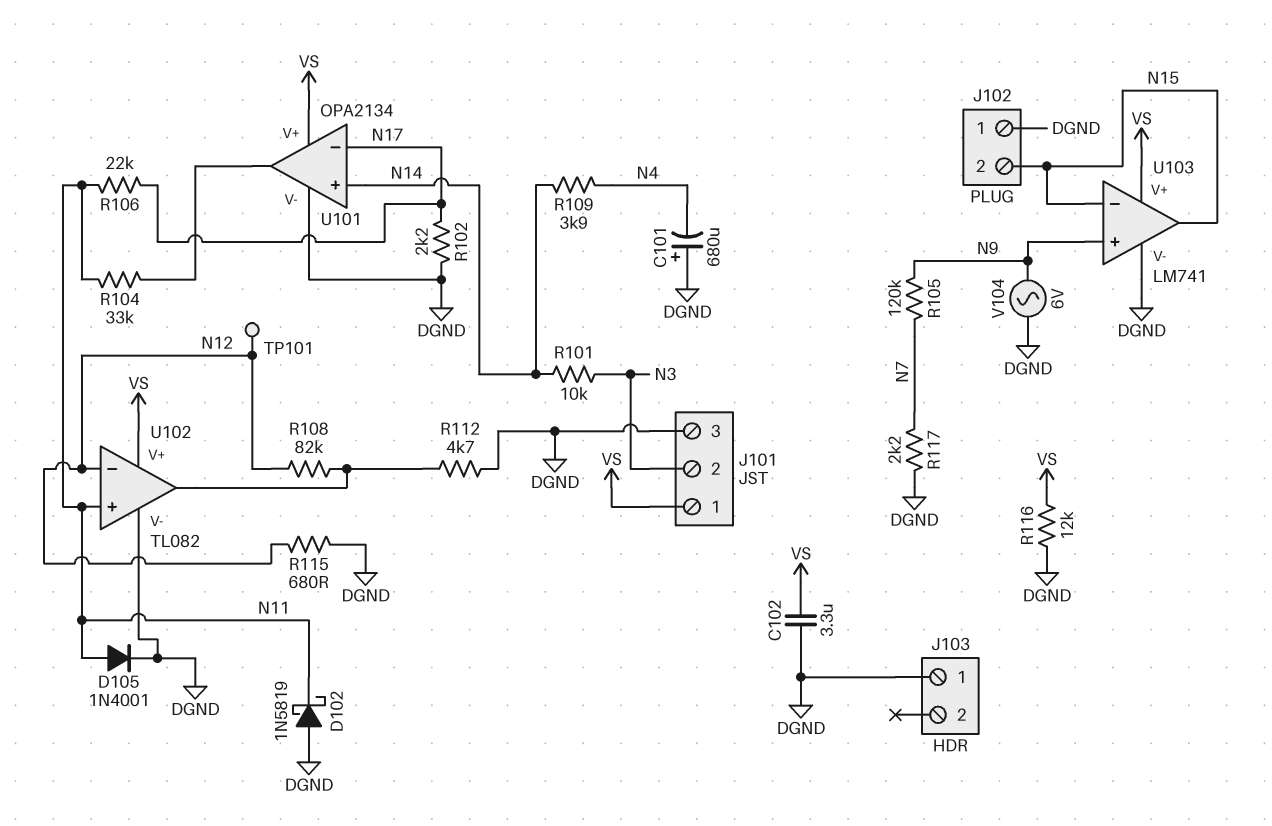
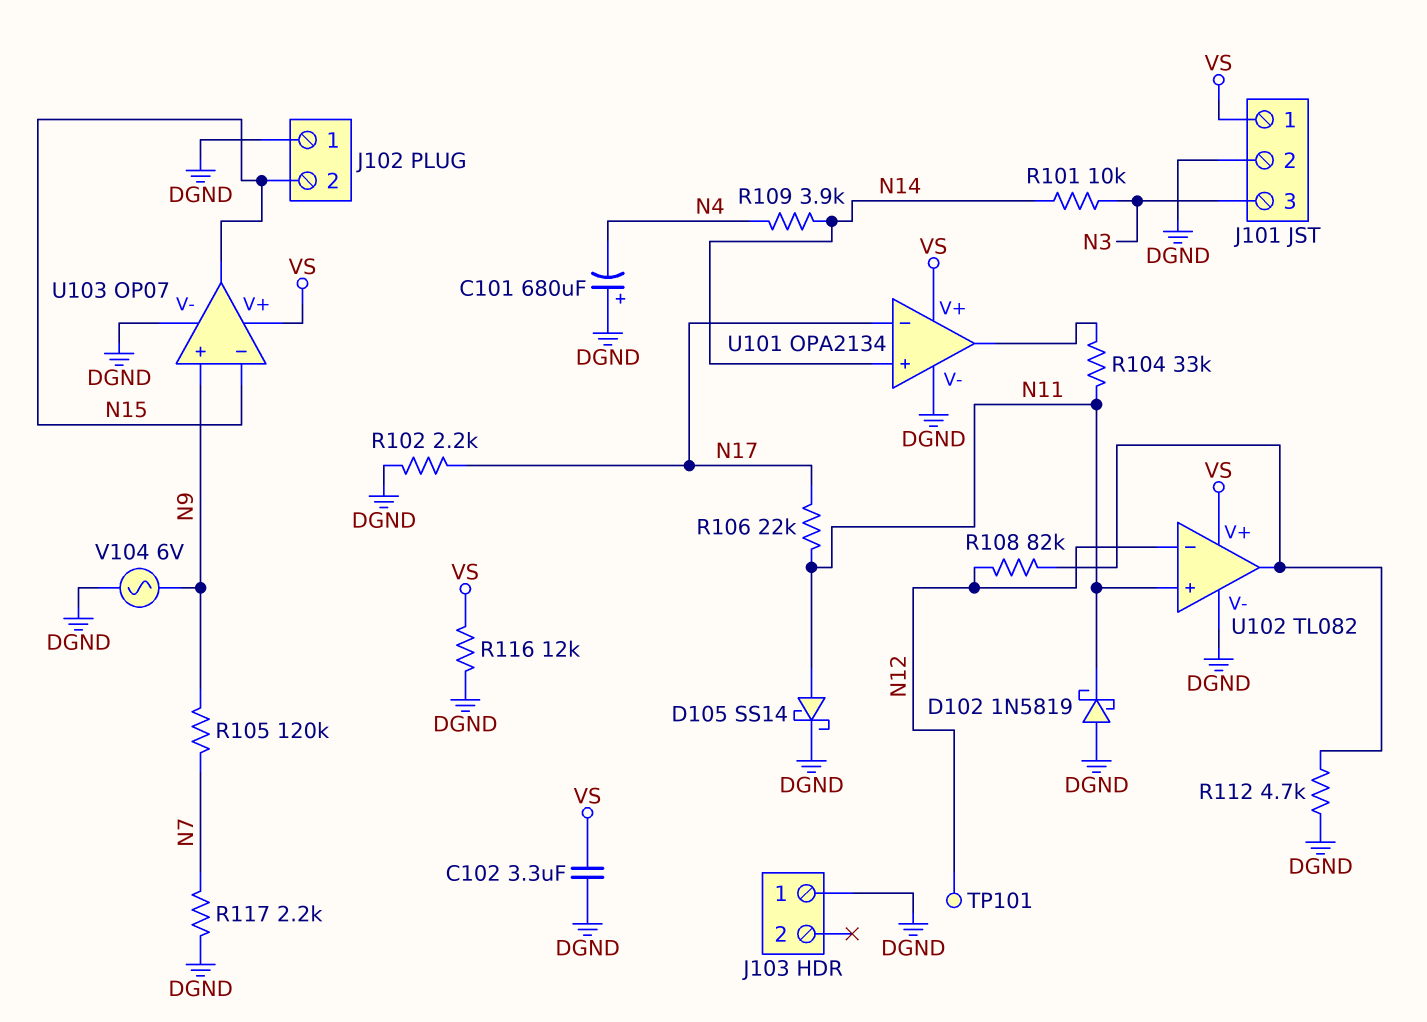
D105: diode 1N4001 (A N11, K DGND) -> schottky SS14 (A N11, K DGND)
J101 pin 2: N3 -> DGND
J101 pin 3: DGND -> N3
R115: 680 (DGND, N12) -> none
U103: LM741 -> OP07

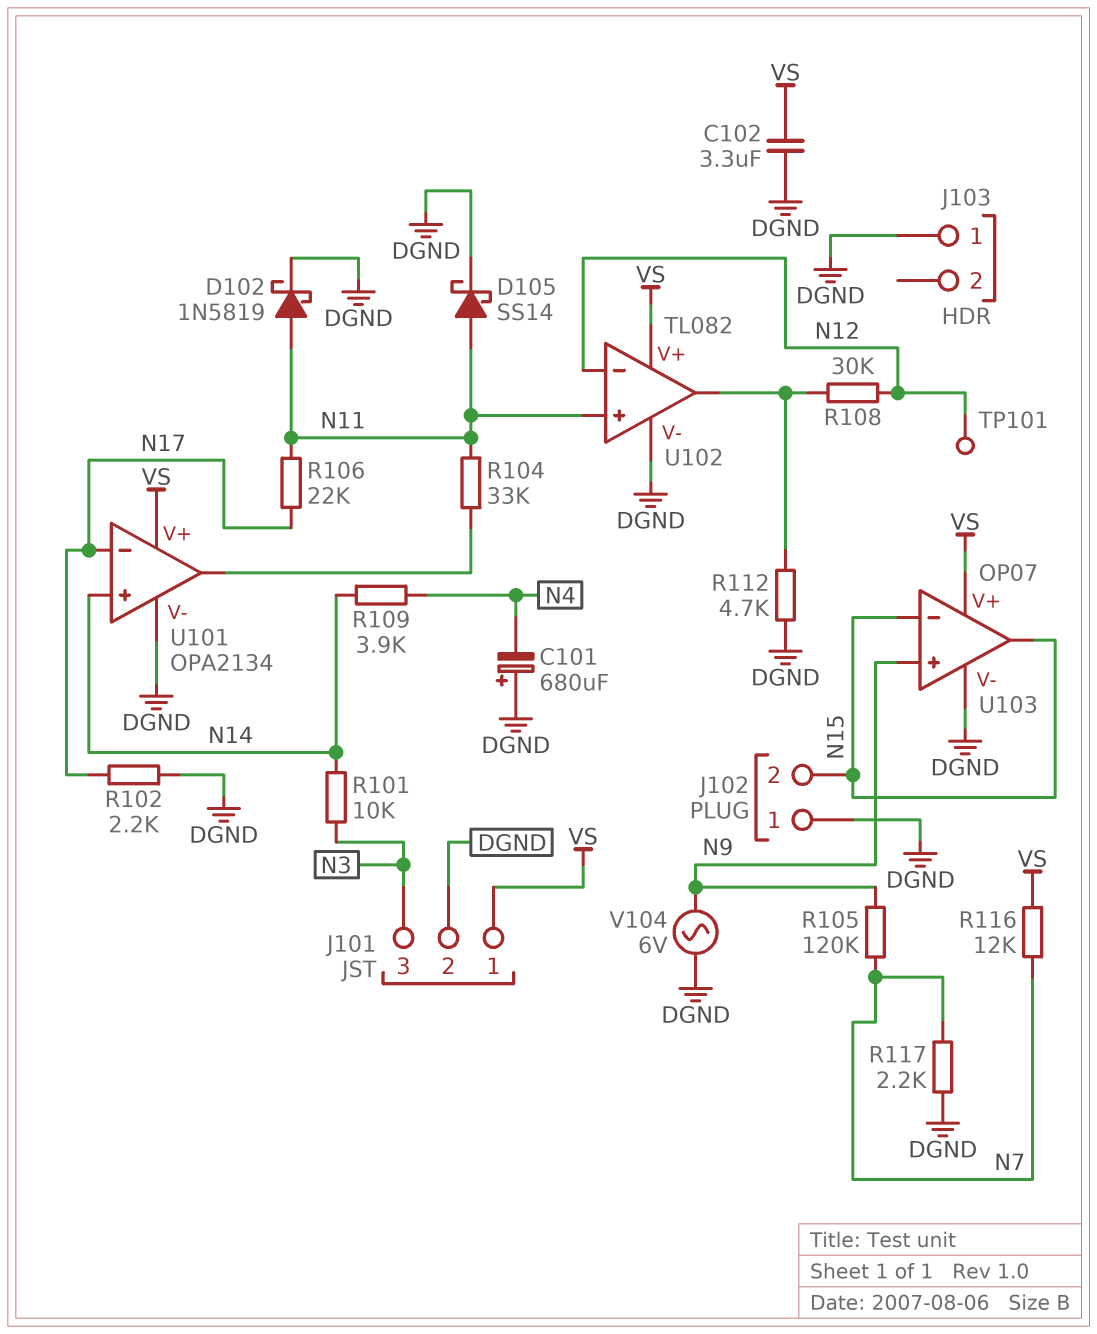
D102: schottky 1N5819 (A DGND, K N11) -> schottky 1N5819 (A N11, K DGND)
R108: 82k (N12, U102/out) -> 30k (N12, U102/out)
R116: 12k (DGND, VS) -> 12k (N7, VS)

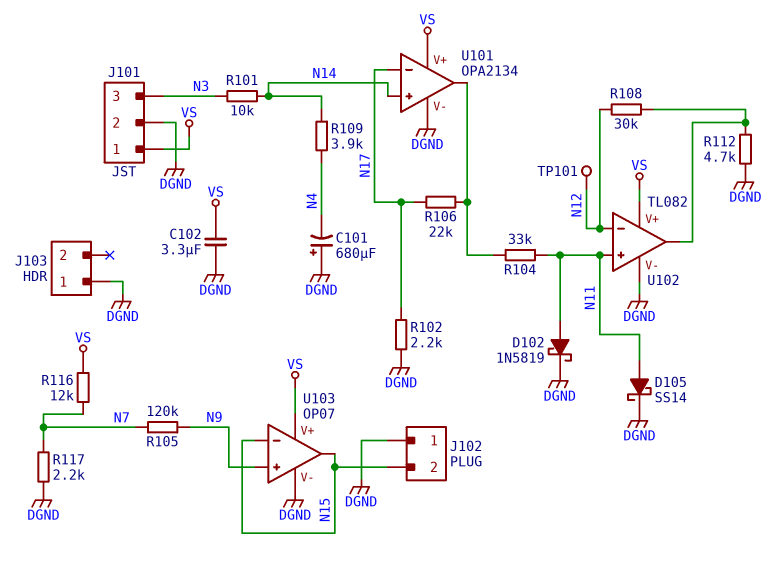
R106: 22k (N11, N17) -> 22k (N17, U101/out)
V104: AC 6V (DGND, N9) -> none

